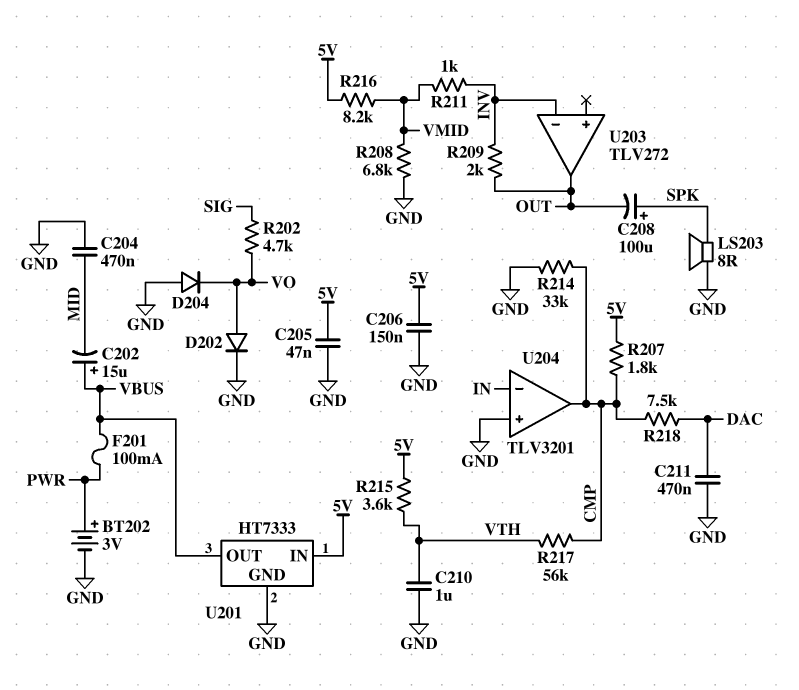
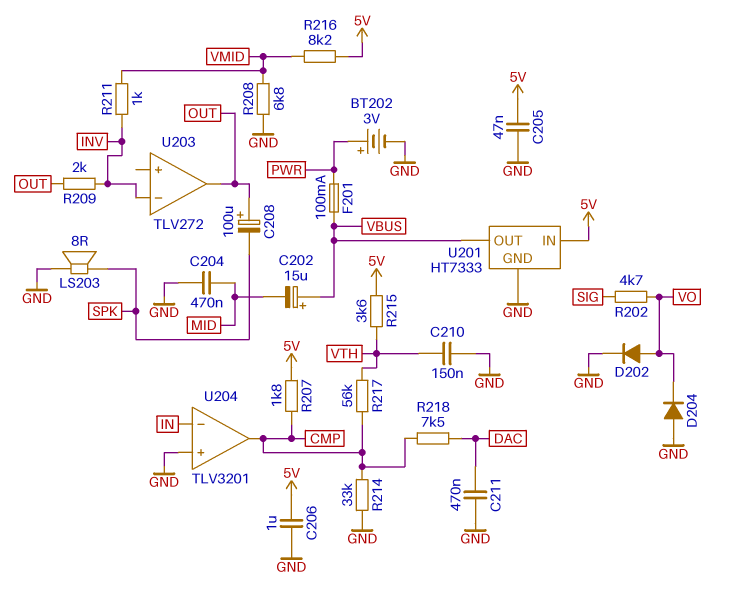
C206: 150nF (5V, GND) -> 1uF (5V, GND)
C208: 100uF (plus SPK, minus OUT) -> 100uF (plus OUT, minus SPK)
C210: 1uF (GND, VTH) -> 150nF (GND, VTH)

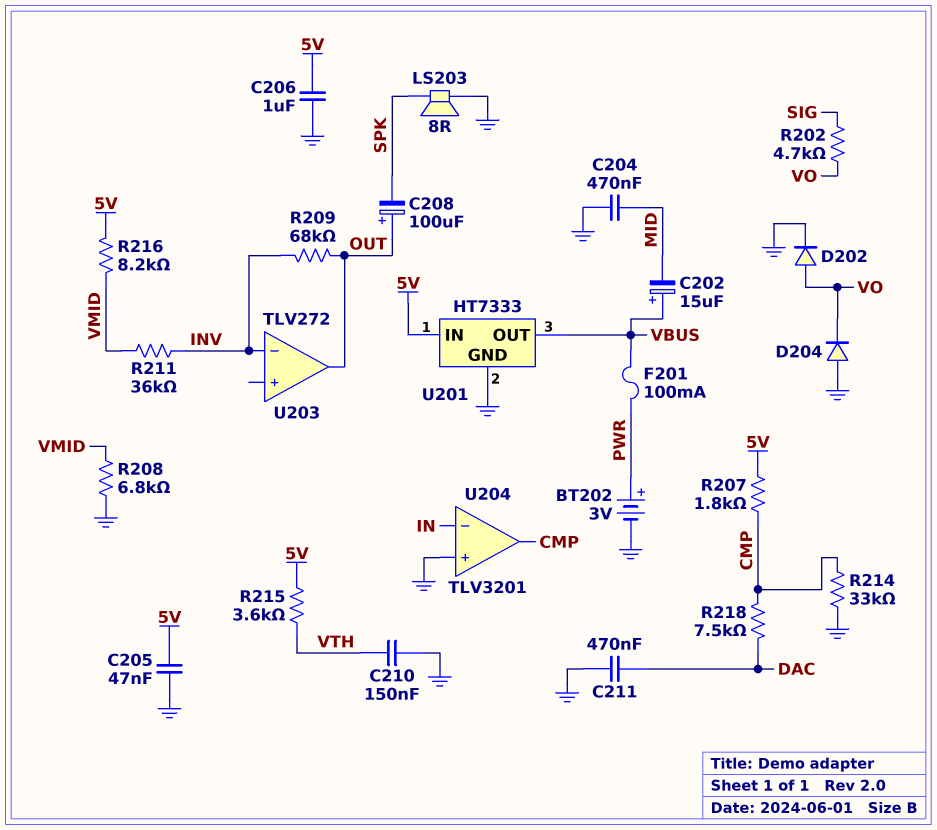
R209: 2k (INV, OUT) -> 68k (INV, OUT)
R211: 1k (INV, VMID) -> 36k (INV, VMID)
R217: 56k (CMP, VTH) -> none

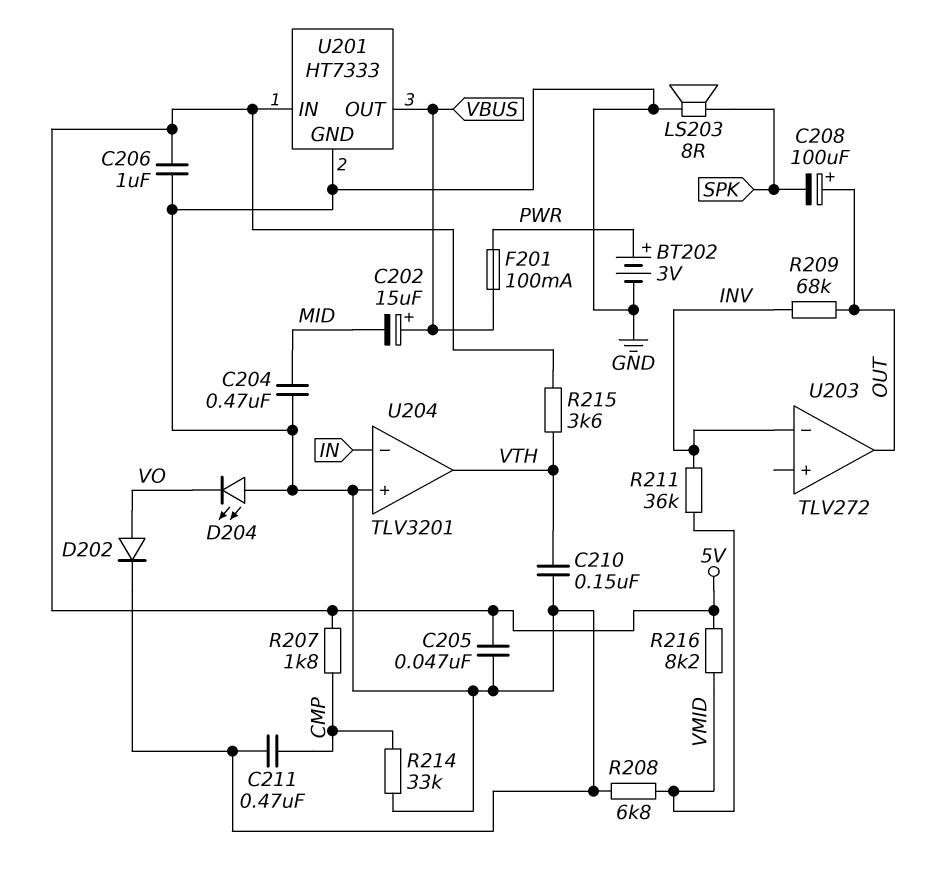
C211: 470nF (DAC, GND) -> 470nF (CMP, GND)
D204: diode (A GND, K VO) -> LED (A GND, K VO)
R202: 4.7k (SIG, VO) -> none
R218: 7.5k (CMP, DAC) -> none
U204 pin out: CMP -> VTH

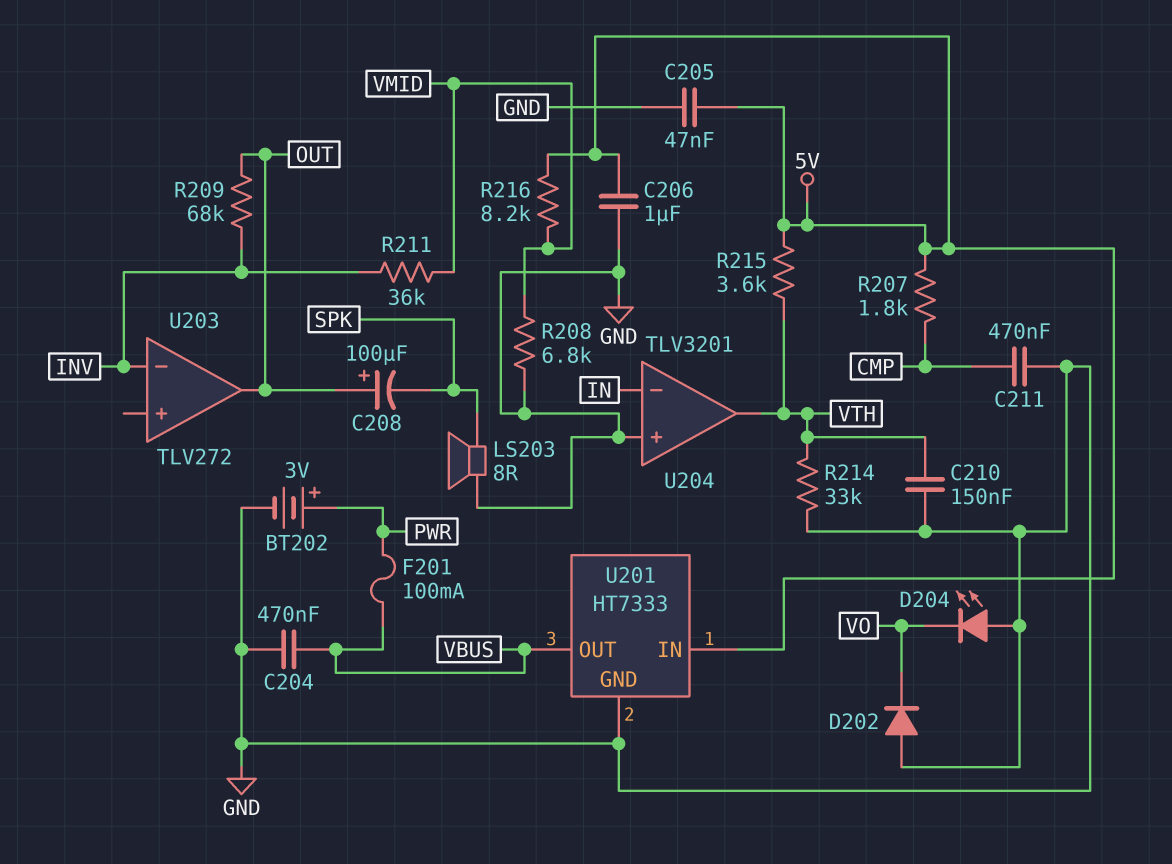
C202: 15uF (plus VBUS, minus MID) -> none
C204: 470nF (GND, MID) -> 470nF (GND, VBUS)
D202: diode (A VO, K GND) -> diode (A GND, K VO)
R214: 33k (CMP, GND) -> 33k (GND, VTH)

